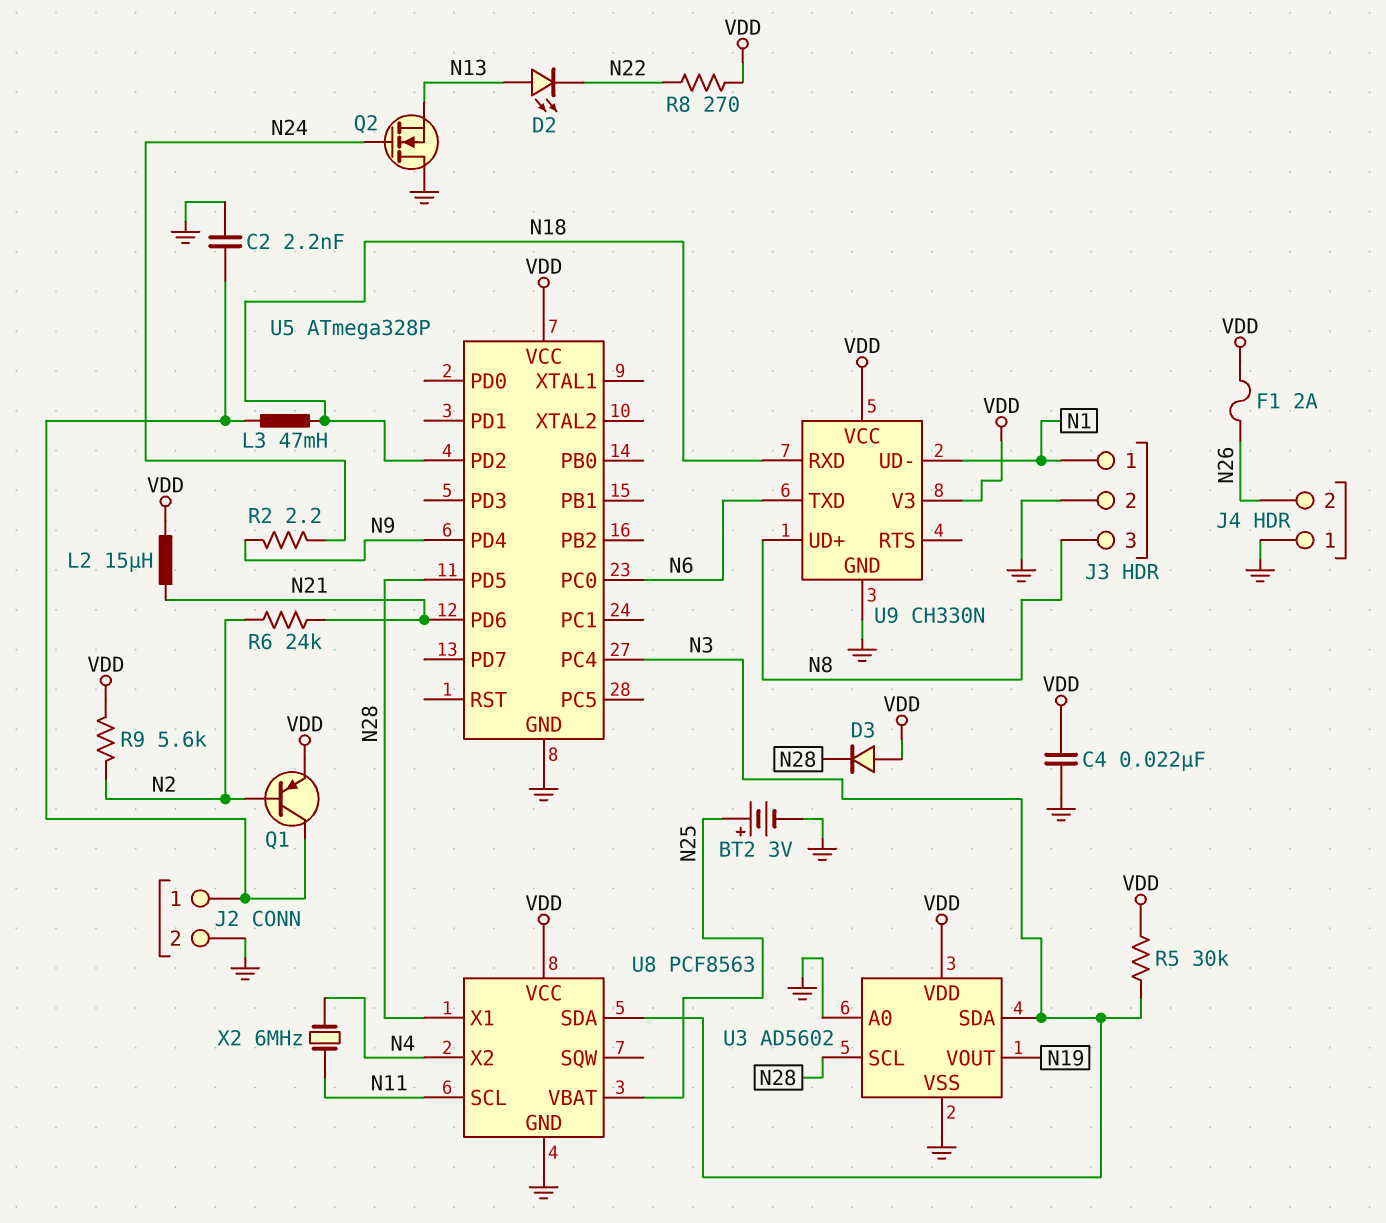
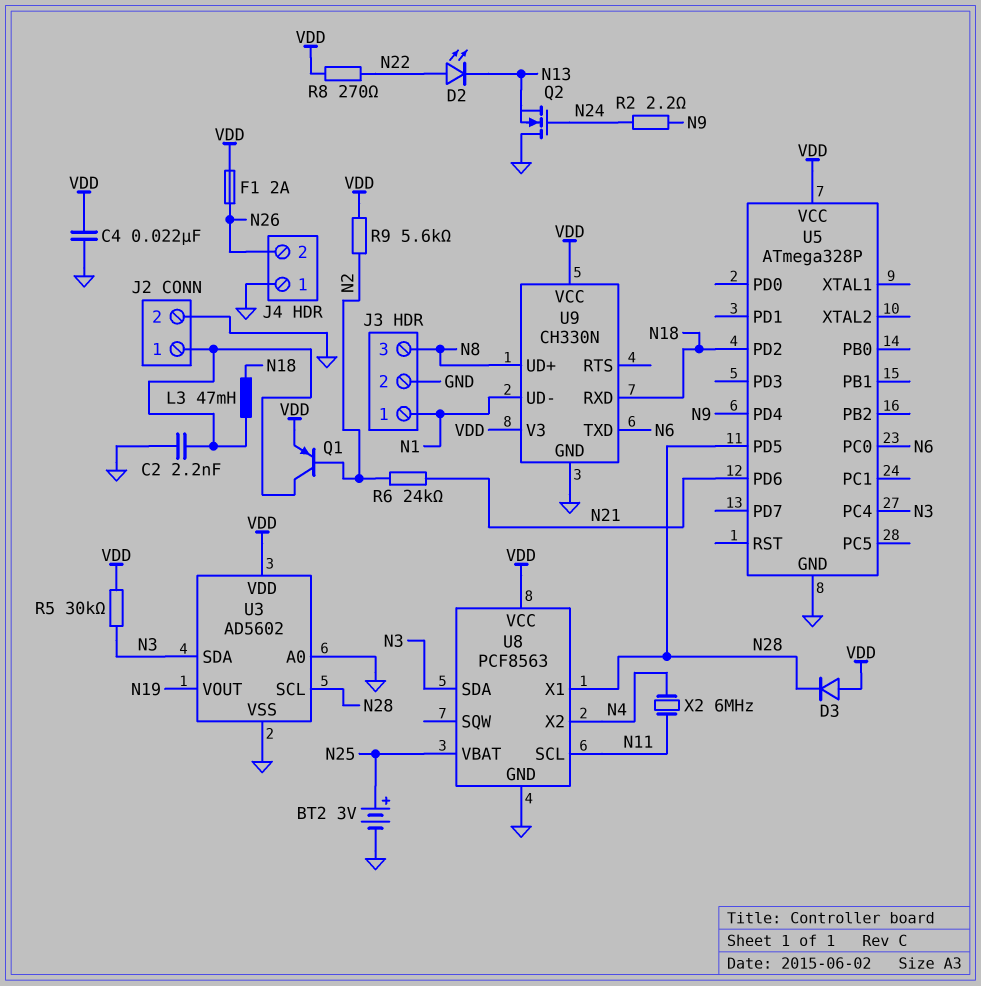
D2: LED (A N13, K N22) -> LED (A N22, K N13)
L2: 15uH (N21, VDD) -> none

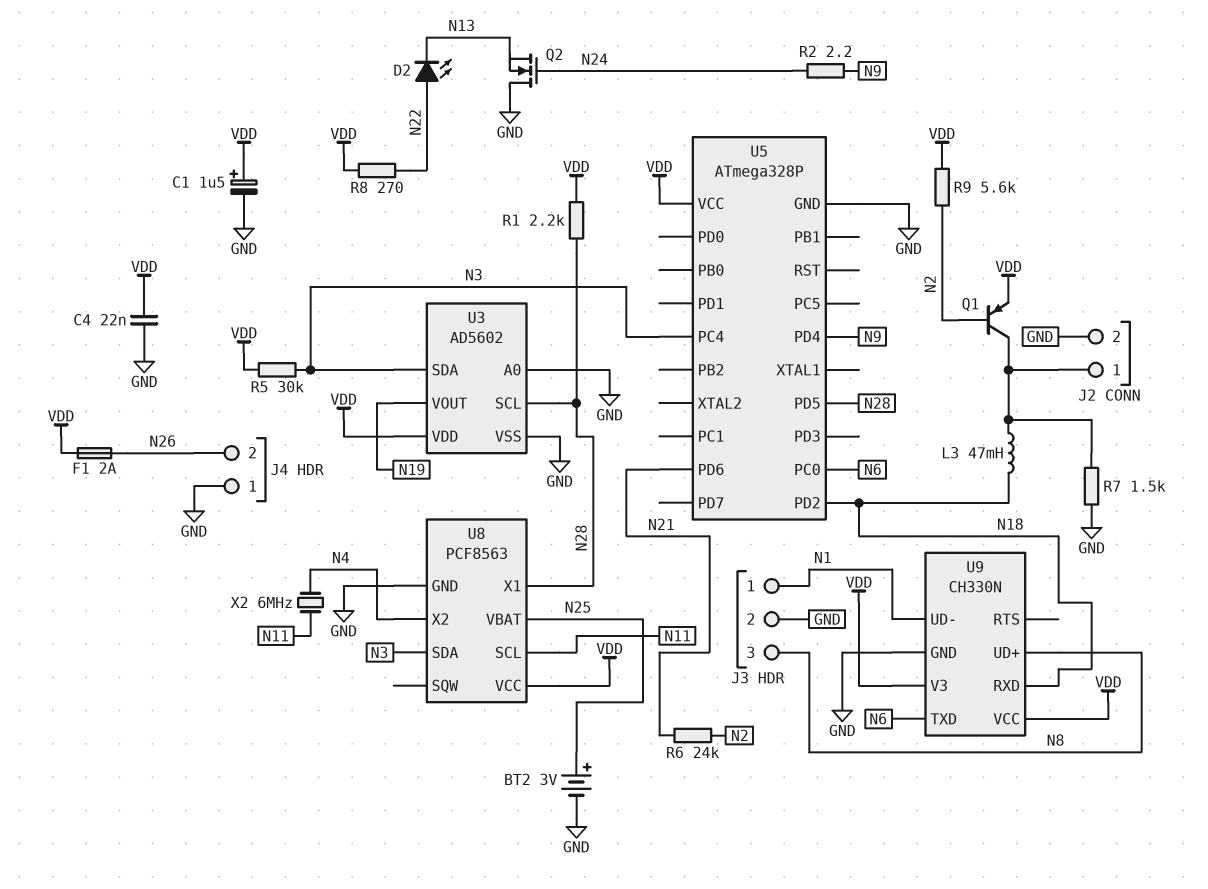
C1: none -> 1.5uF (plus VDD, minus GND)
C2: 2.2nF (GND, J2/1) -> none
D3: diode (A VDD, K N28) -> none
R1: none -> 2.2k (N28, VDD)
R7: none -> 1.5k (GND, J2/1)

